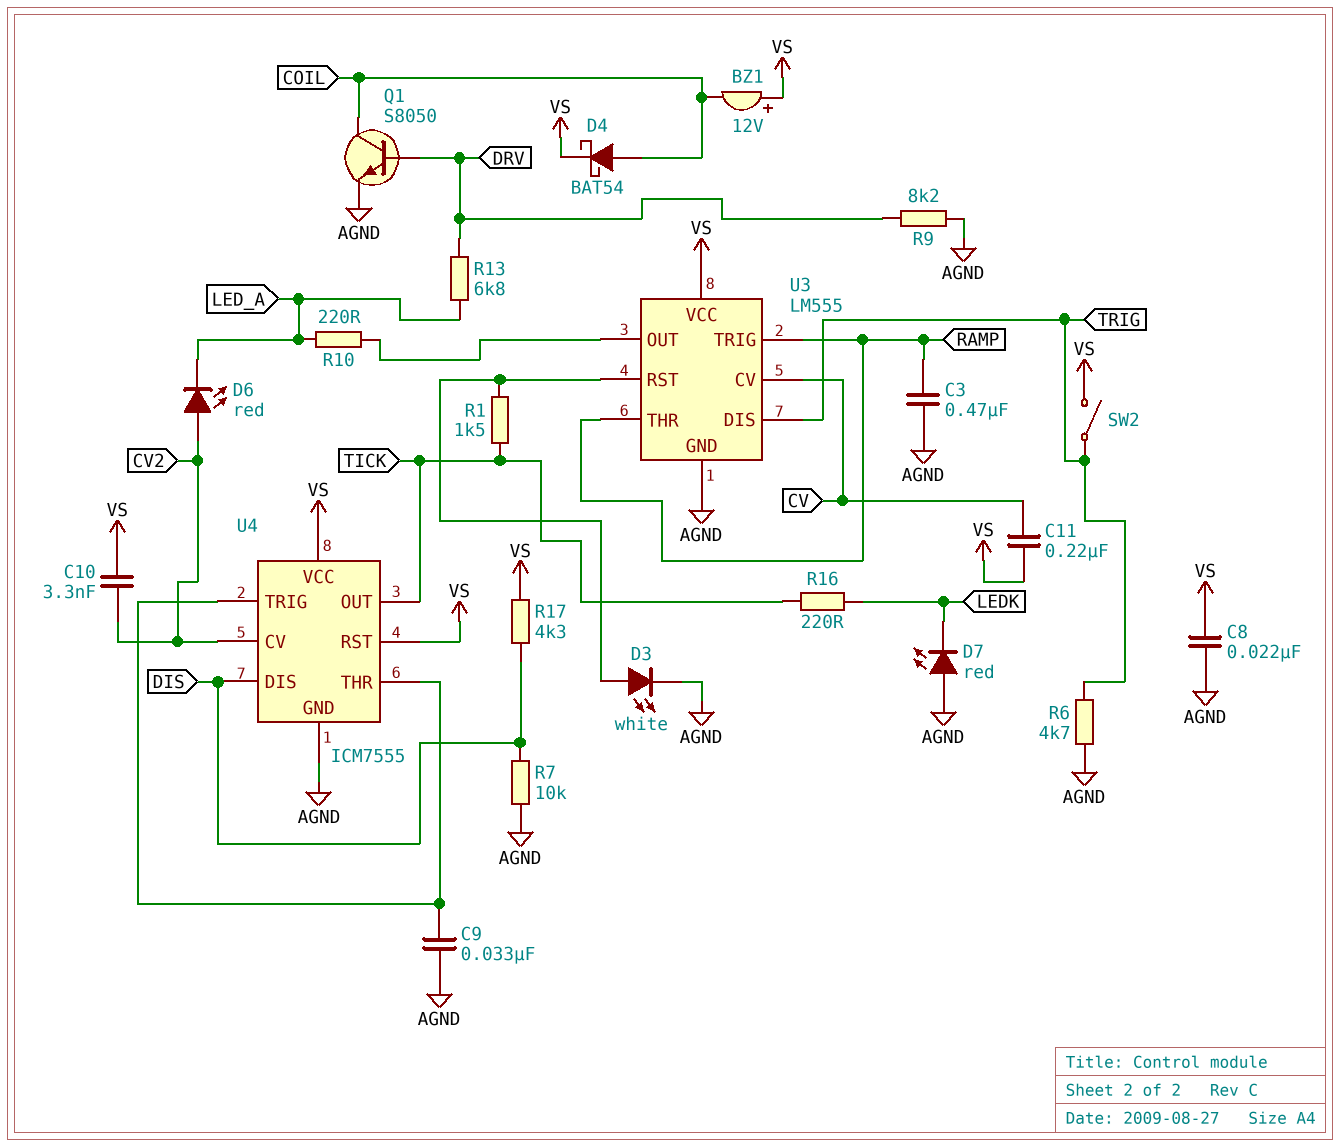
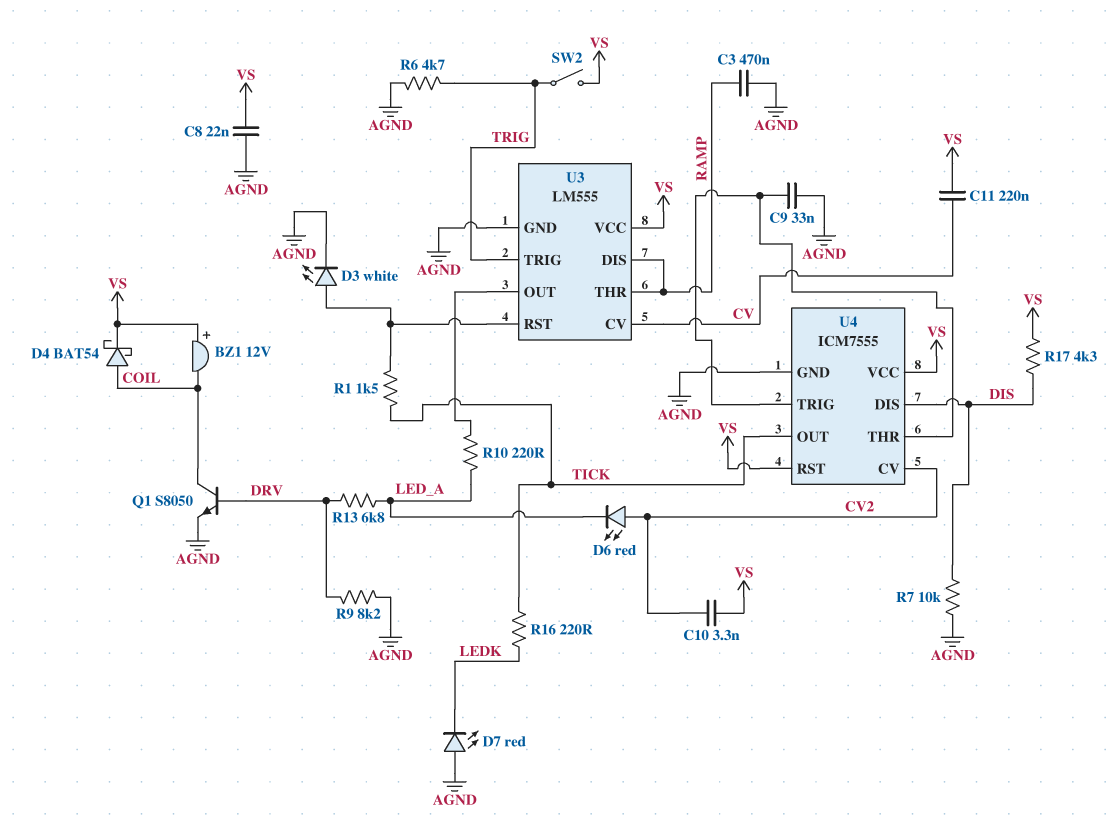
U3 pin DIS: TRIG -> RAMP
U3 pin TRIG: RAMP -> TRIG

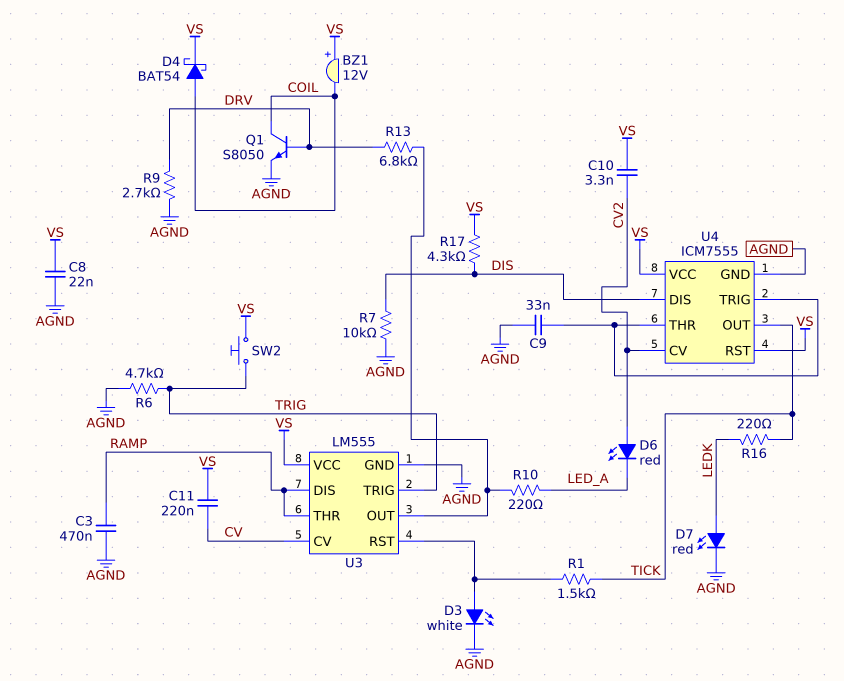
D7: LED red (A AGND, K LEDK) -> LED red (A LEDK, K AGND)
R9: 8.2k (AGND, DRV) -> 2.7k (AGND, DRV)
R13: 6.8k (DRV, LED_A) -> 6.8k (DRV, U3/OUT)
SW2: switch (TRIG, VS) -> button (TRIG, VS)

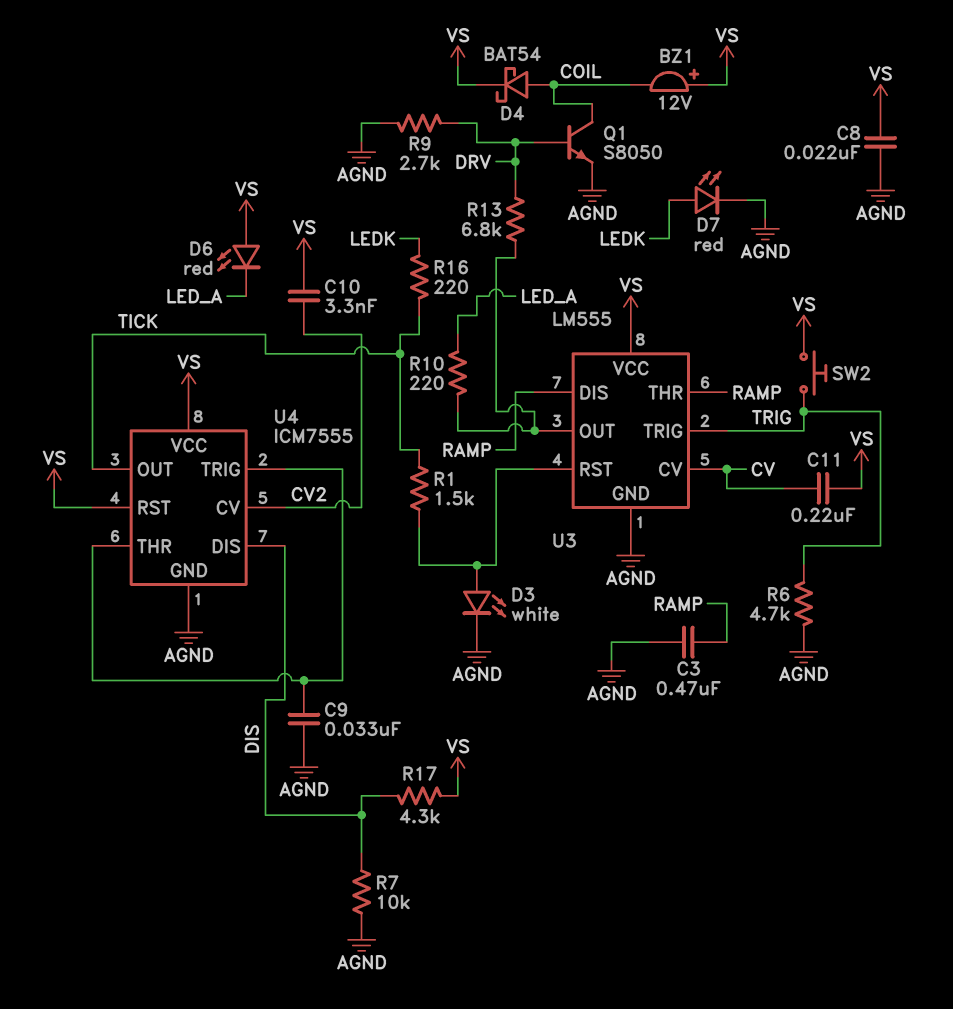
D6: LED red (A CV2, K LED_A) -> LED red (A VS, K LED_A)

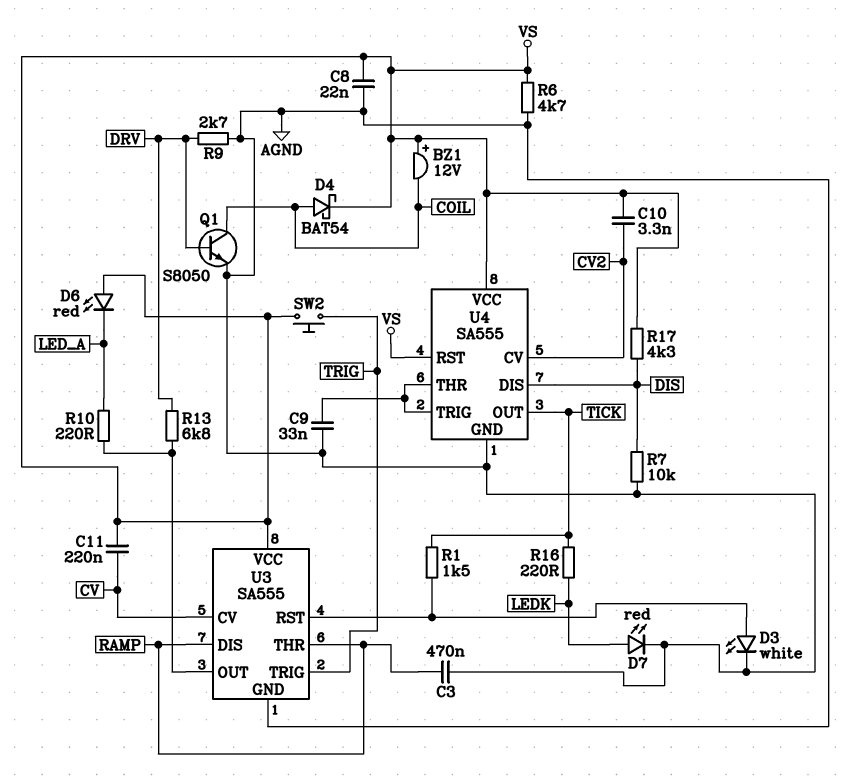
R6: 4.7k (AGND, TRIG) -> 4.7k (AGND, VS)
U3: LM555 -> SA555
U4: ICM7555 -> SA555

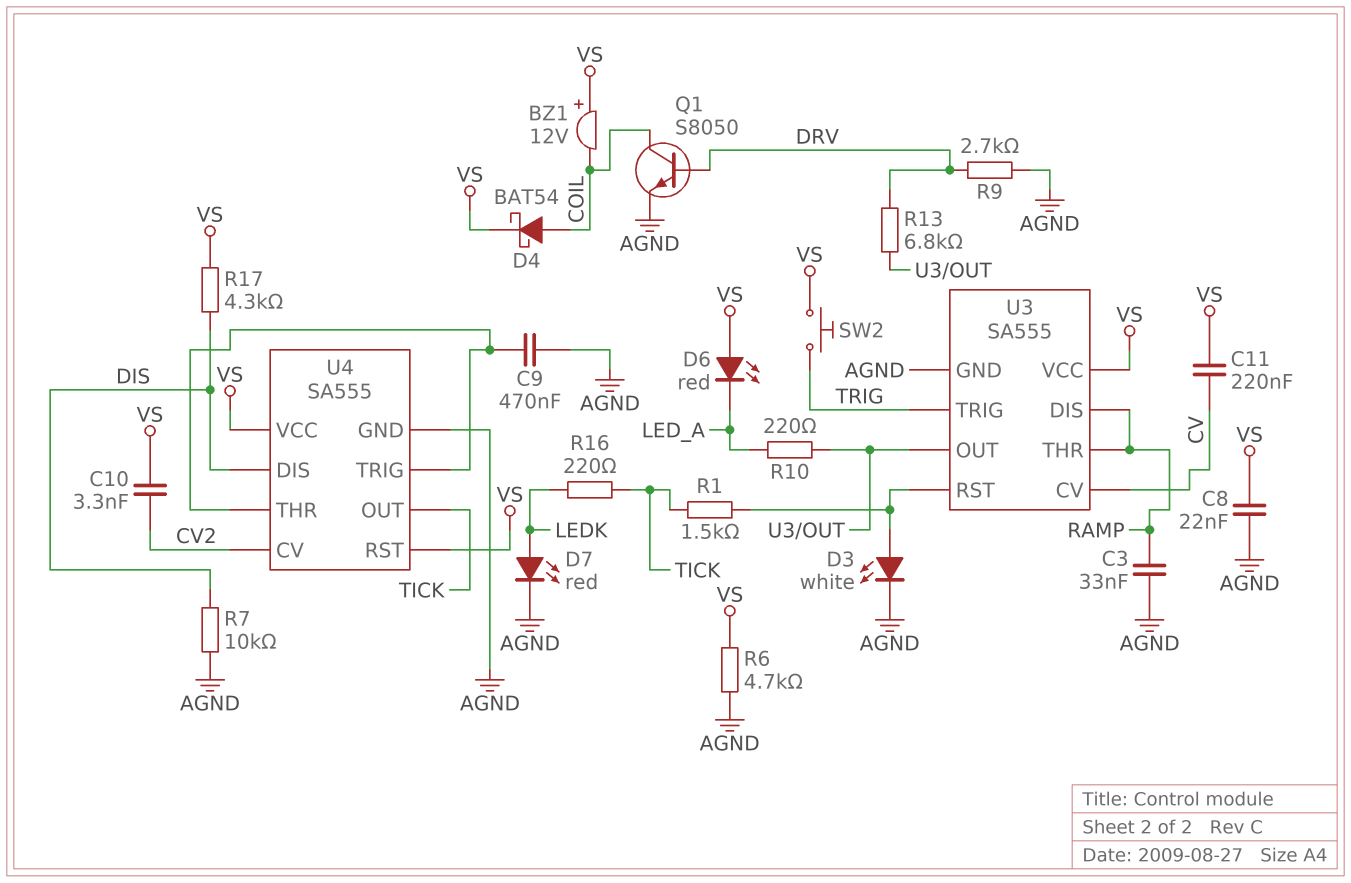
C3: 470nF (AGND, RAMP) -> 33nF (AGND, RAMP)
C9: 33nF (AGND, U4/THR) -> 470nF (AGND, U4/THR)

